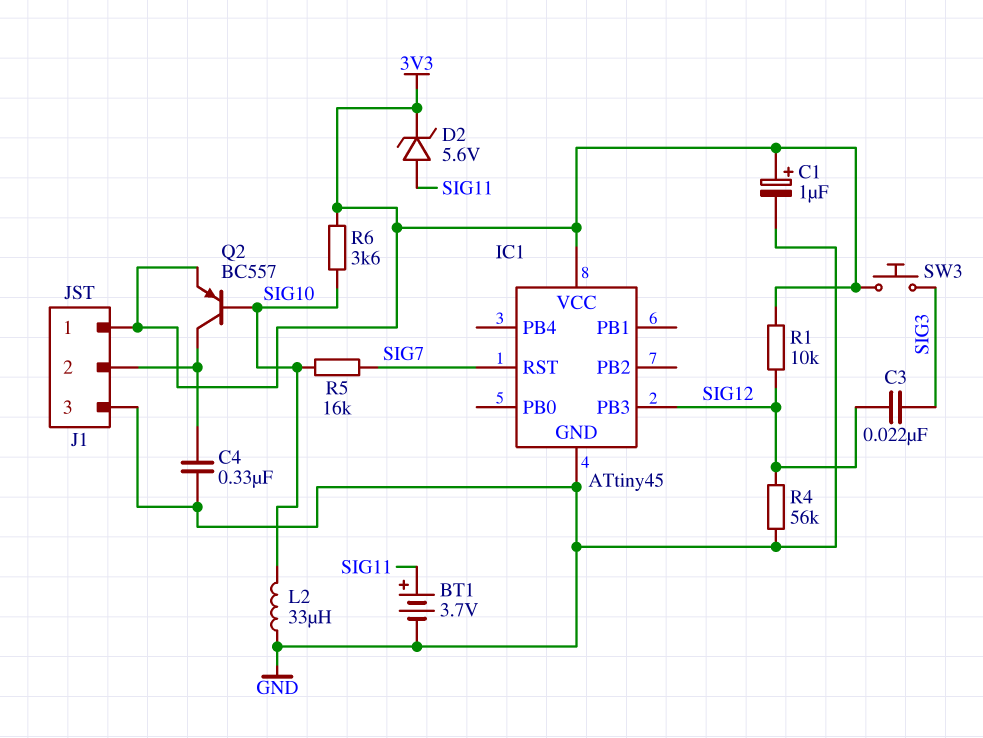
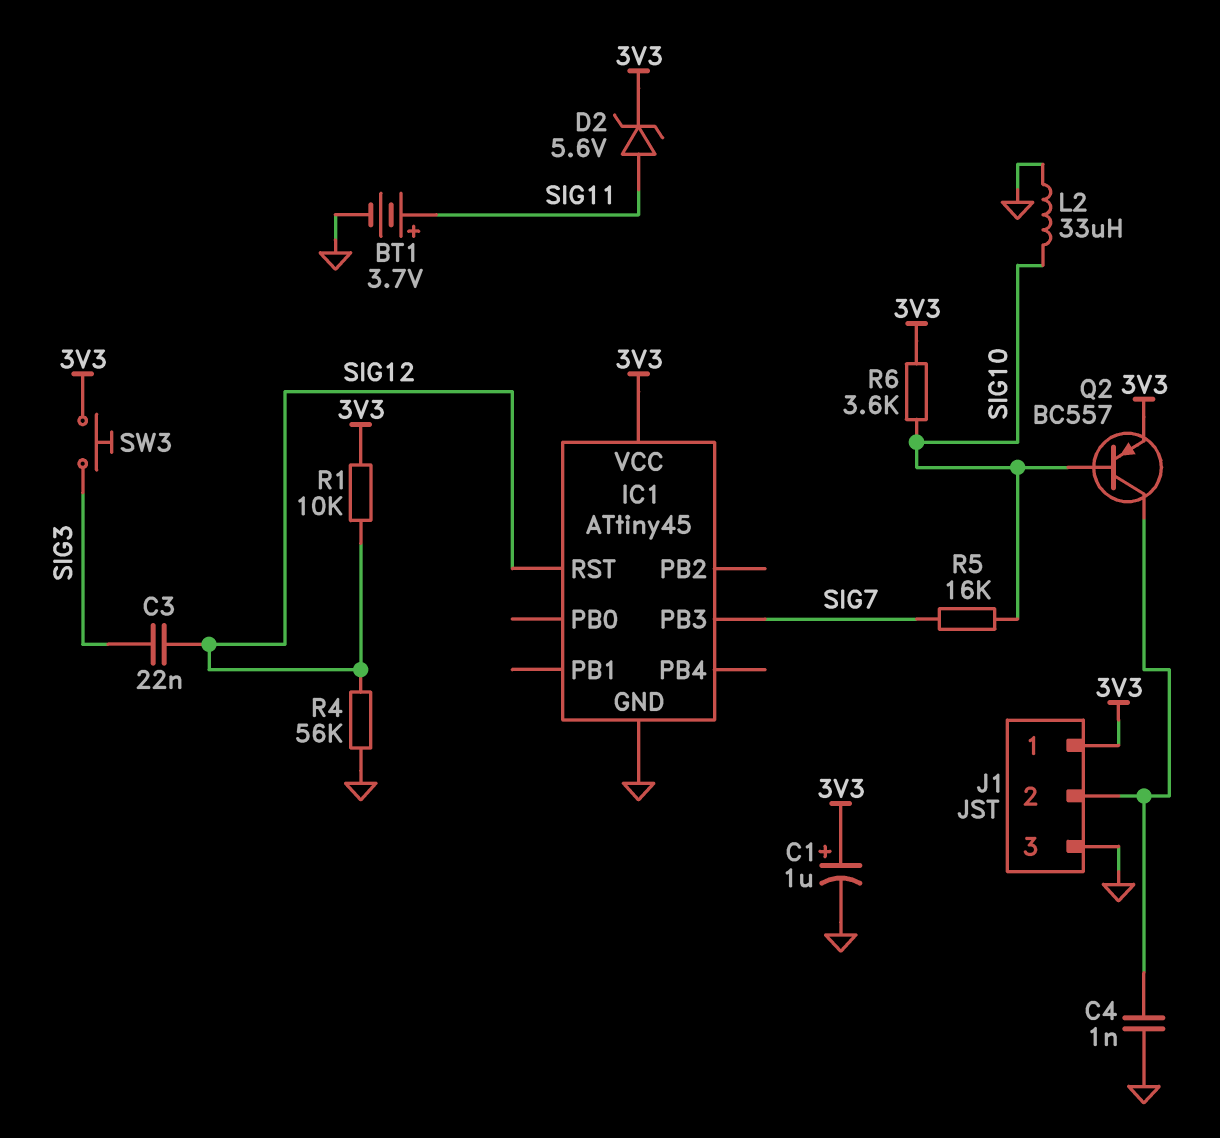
C4: 330nF (GND, J1/2) -> 1nF (GND, J1/2)
IC1 pin PB3: SIG12 -> SIG7
IC1 pin RST: SIG7 -> SIG12

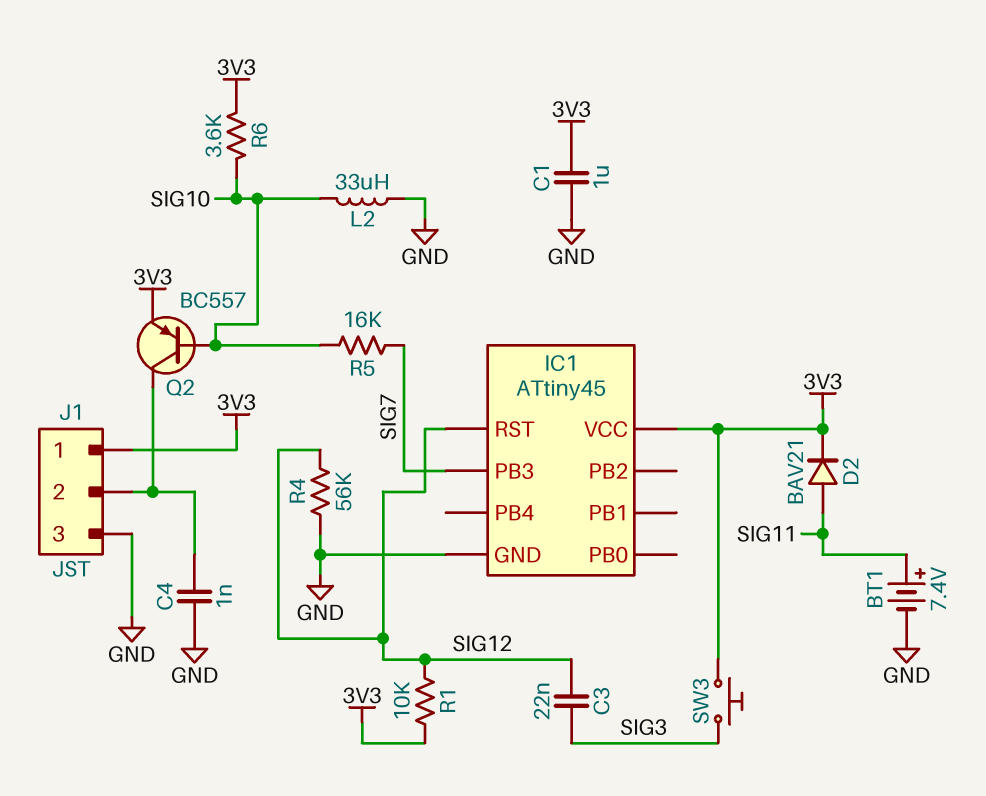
BT1: 3.7V (plus SIG11, minus GND) -> 7.4V (plus SIG11, minus GND)
C1: 1uF (plus 3V3, minus GND) -> 1uF (3V3, GND)
D2: zener 5.6V (A SIG11, K 3V3) -> diode BAV21 (A SIG11, K 3V3)

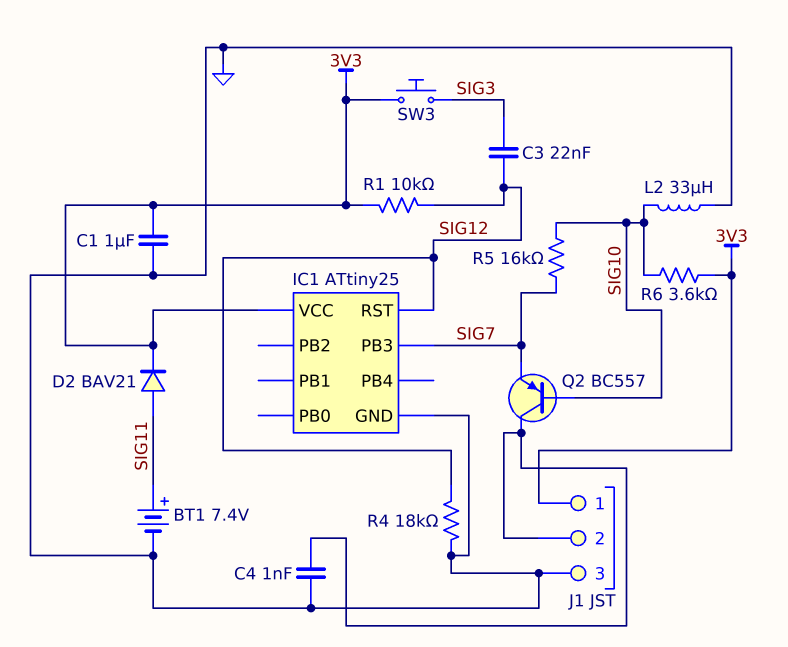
IC1: ATtiny45 -> ATtiny25
Q2: PNP BC557 (B SIG10, C J1/2, E 3V3) -> PNP BC557 (B SIG10, C J1/2, E SIG7)
R4: 56k (GND, SIG12) -> 18k (GND, SIG12)

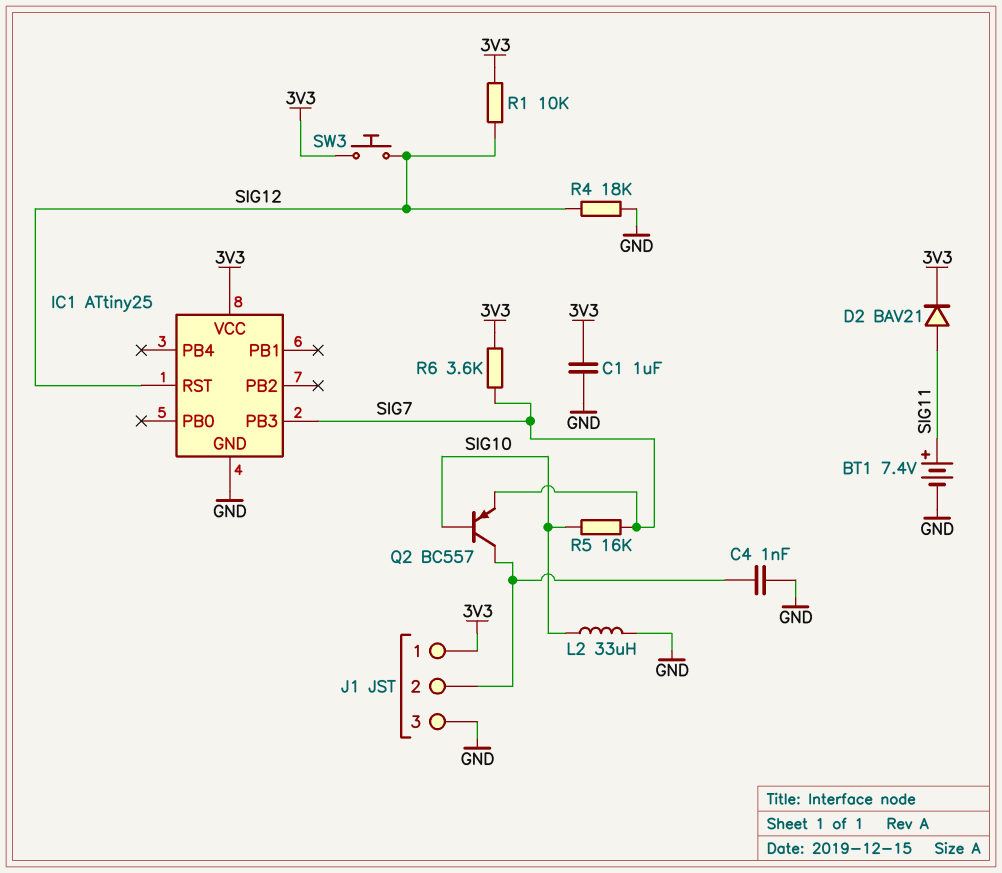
C3: 22nF (SIG3, SIG12) -> none
R6: 3.6k (3V3, SIG10) -> 3.6k (3V3, SIG7)
SW3: button (3V3, SIG3) -> button (3V3, SIG12)

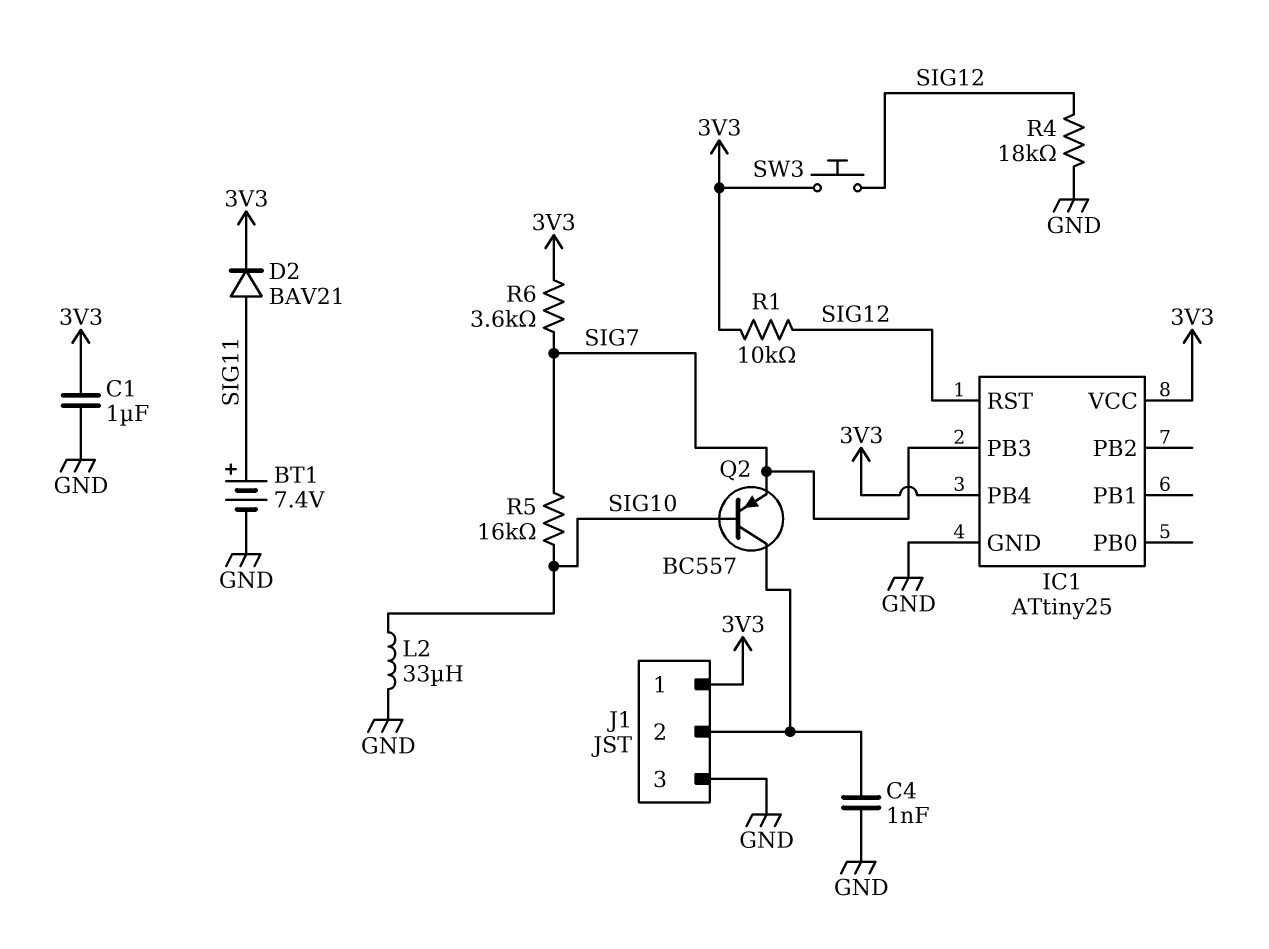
IC1 pin PB4: none -> 3V3

